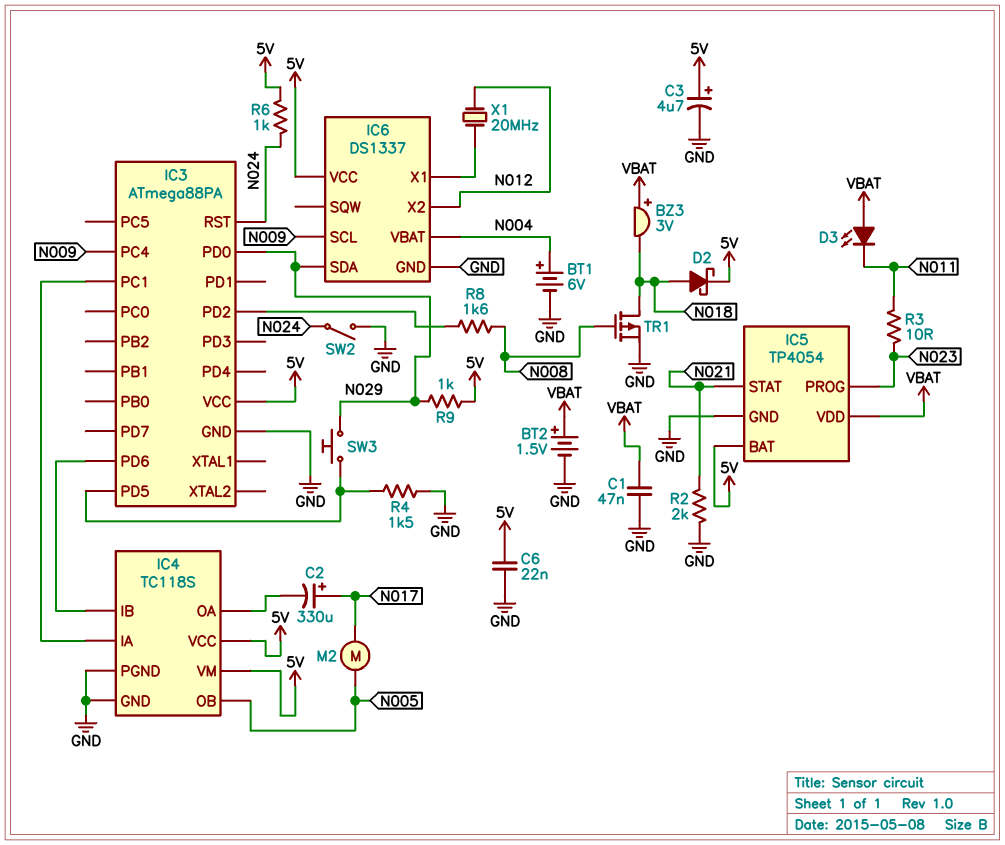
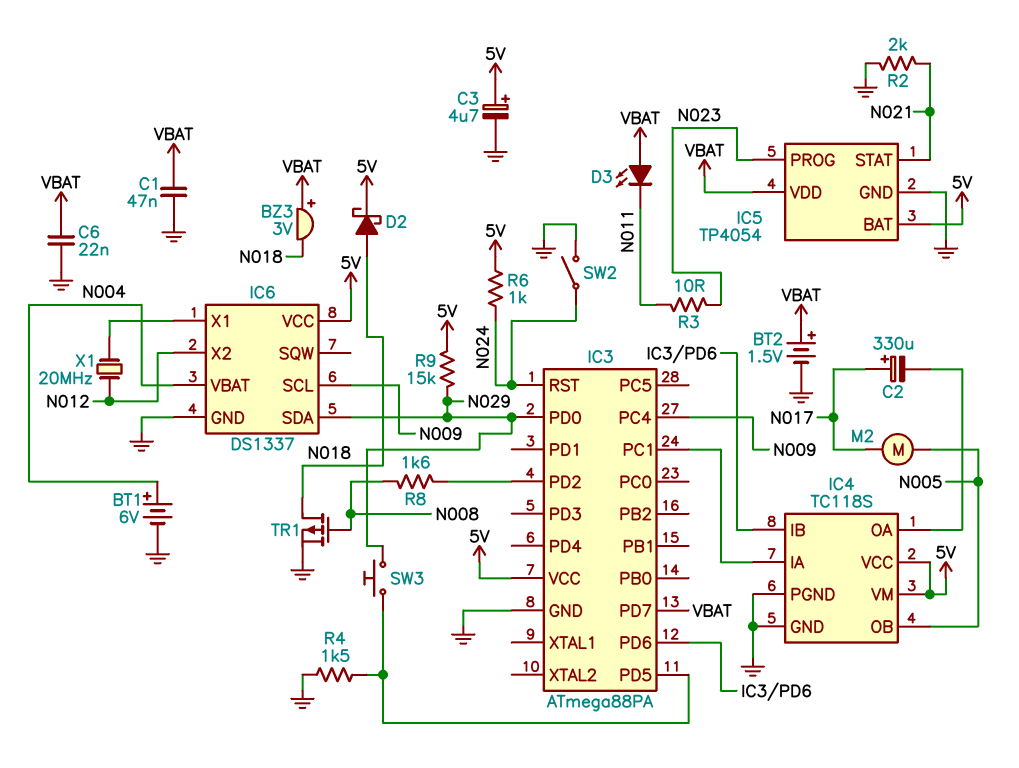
C6: 22nF (5V, GND) -> 22nF (GND, VBAT)
IC3 pin PD7: none -> VBAT
R9: 1k (5V, N029) -> 15k (5V, N029)

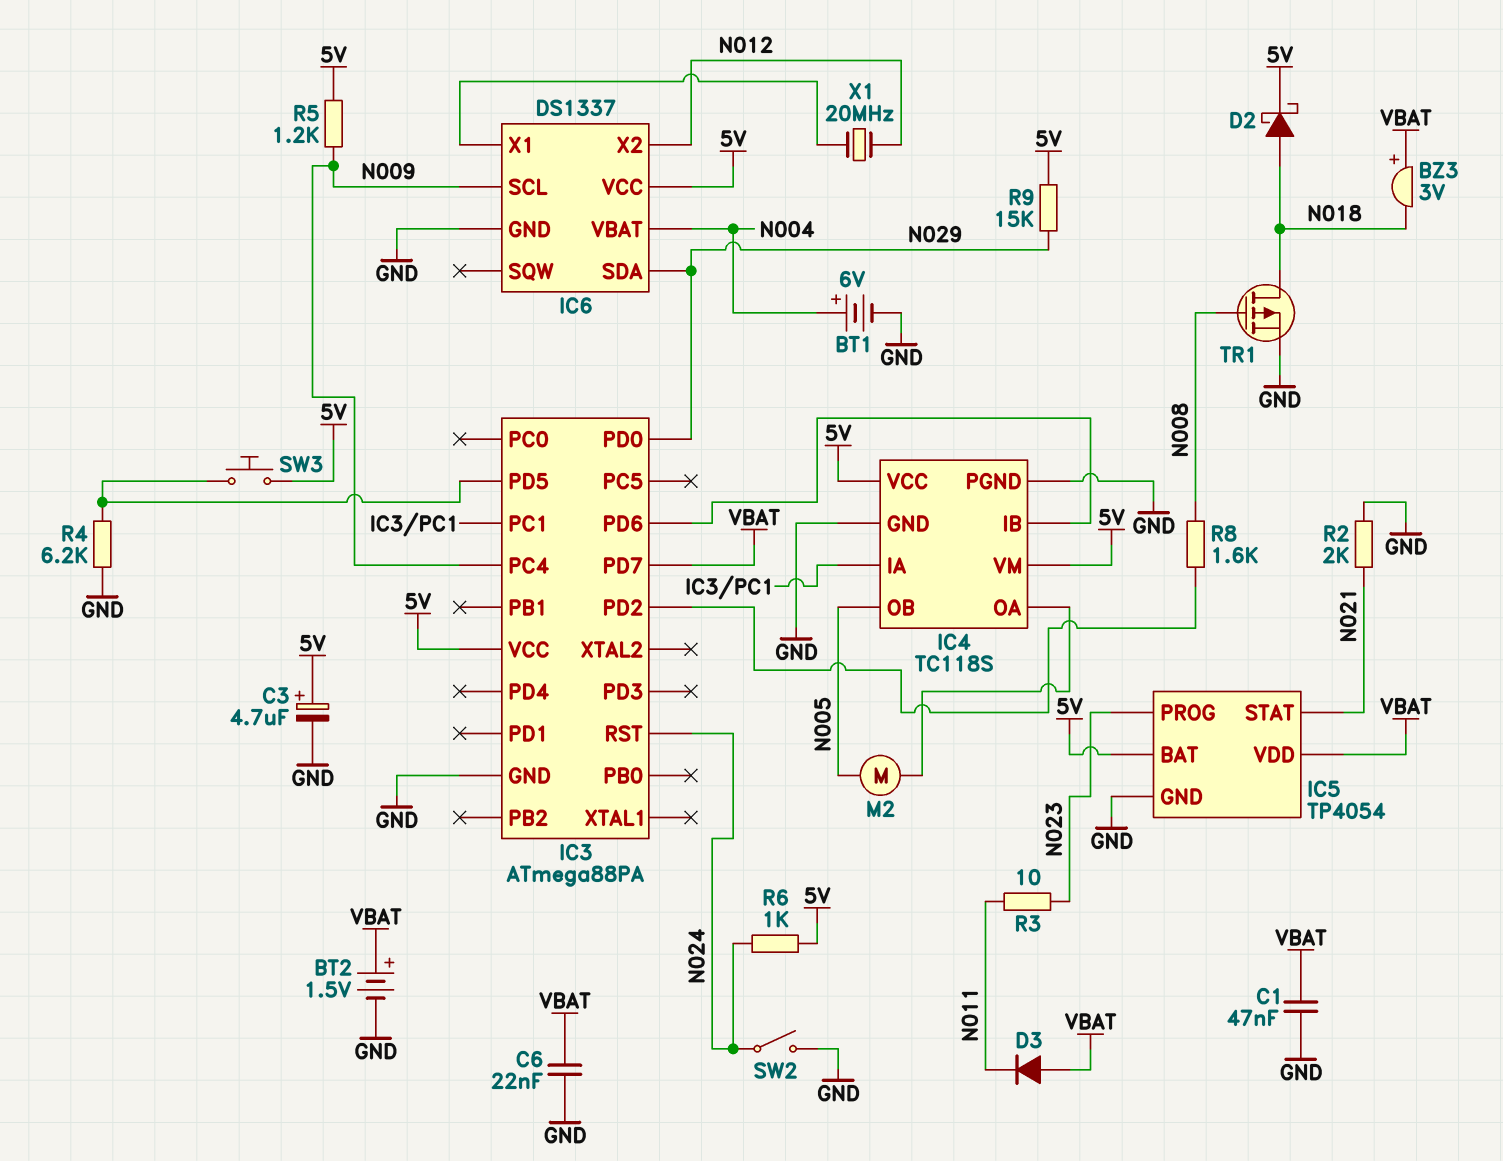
C2: 330uF (plus N017, minus IC4/OA) -> none
D3: LED (A VBAT, K N011) -> diode (A VBAT, K N011)
M2: motor (N005, N017) -> motor (IC4/OA, N005)
R4: 1.5k (GND, IC3/PD5) -> 6.2k (GND, IC3/PD5)
R5: none -> 1.2k (5V, N009)
SW3: button (IC3/PD5, N029) -> button (5V, IC3/PD5)

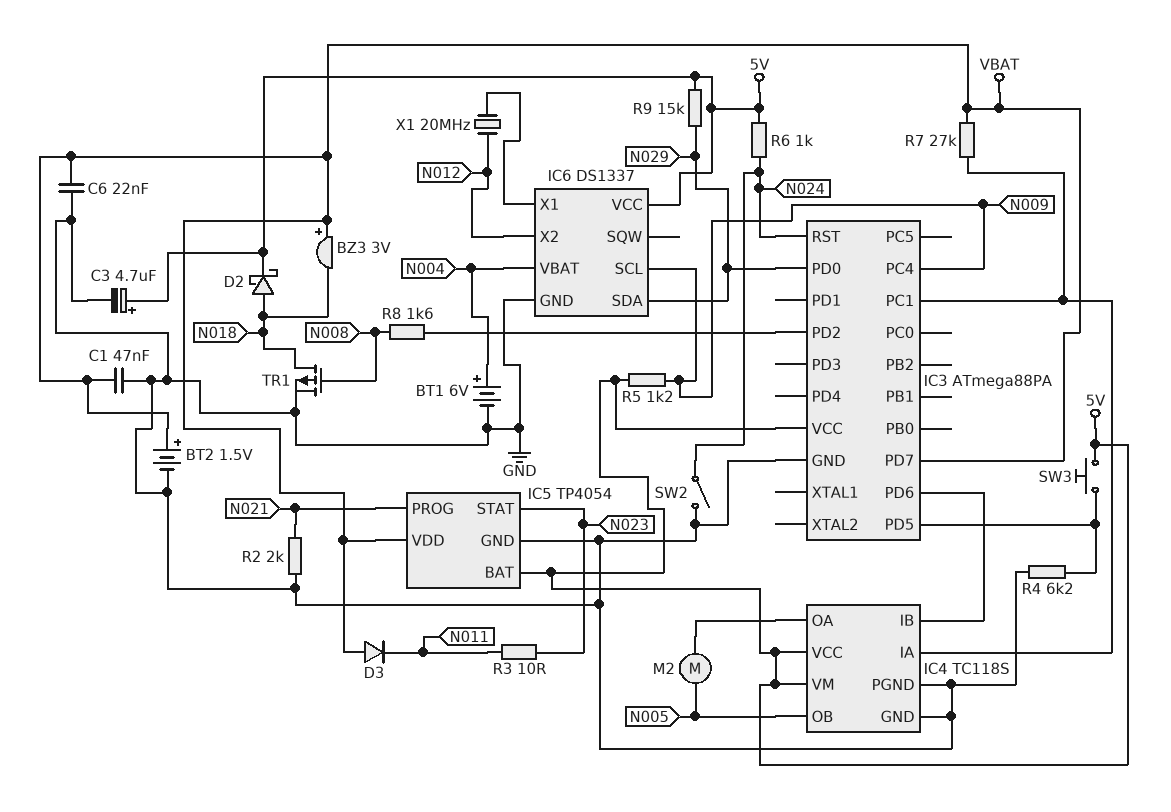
IC5 pin PROG: N023 -> N021
IC5 pin STAT: N021 -> N023
R7: none -> 27k (IC3/PC1, VBAT)

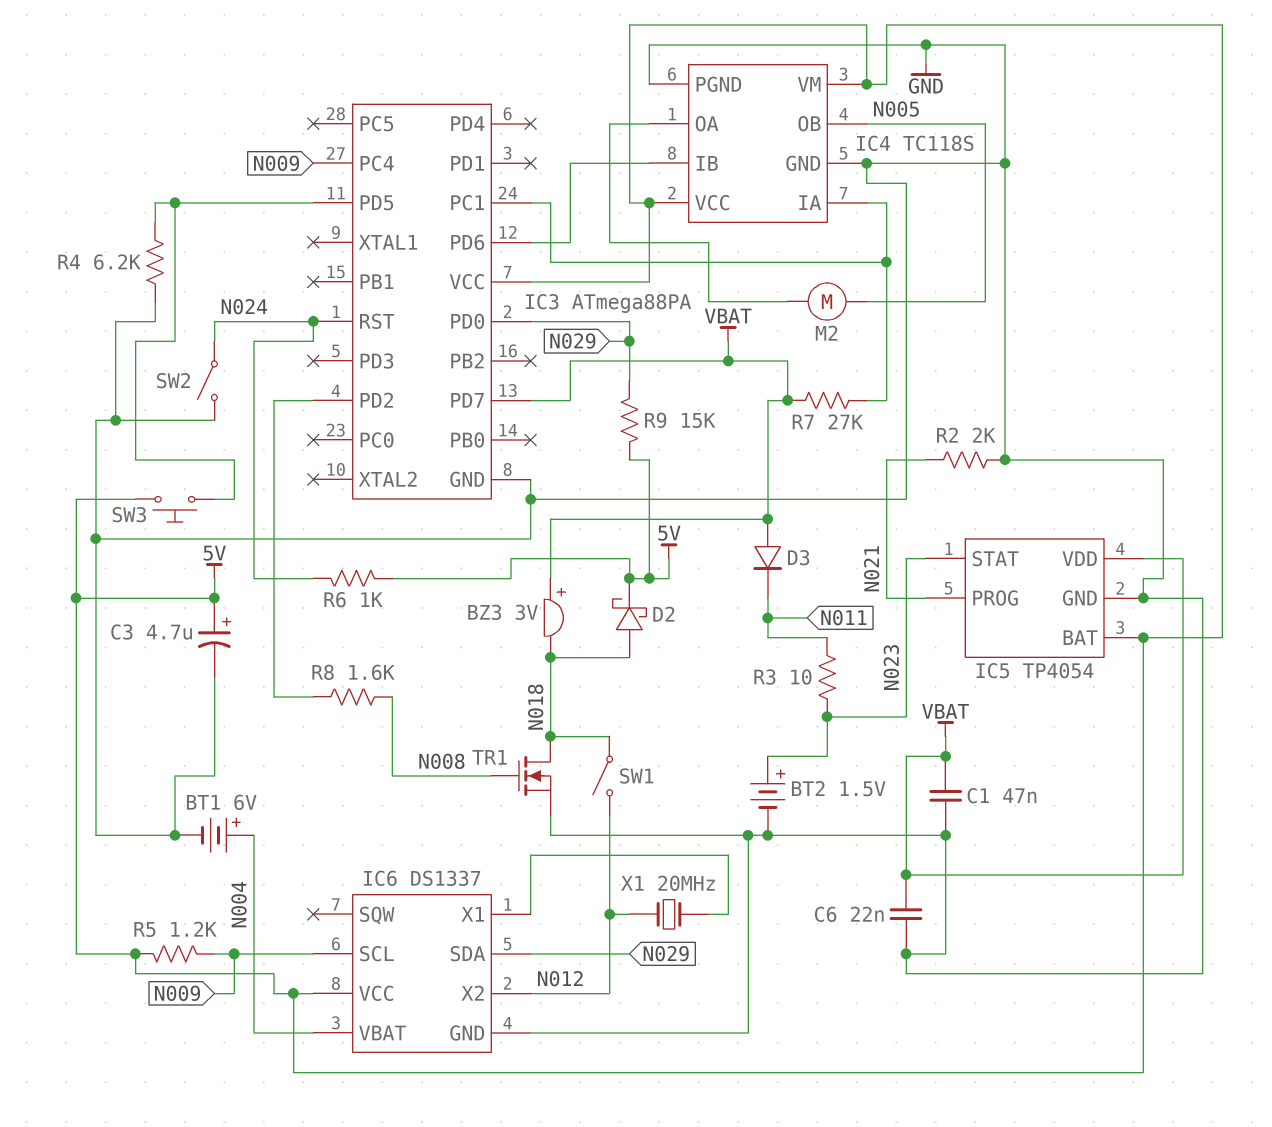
BT2: 1.5V (plus VBAT, minus GND) -> 1.5V (plus N023, minus GND)
SW1: none -> switch (N012, N018)
TR1: PMOS (G N008, D N018, S GND) -> NMOS (G N008, D N018, S GND)

